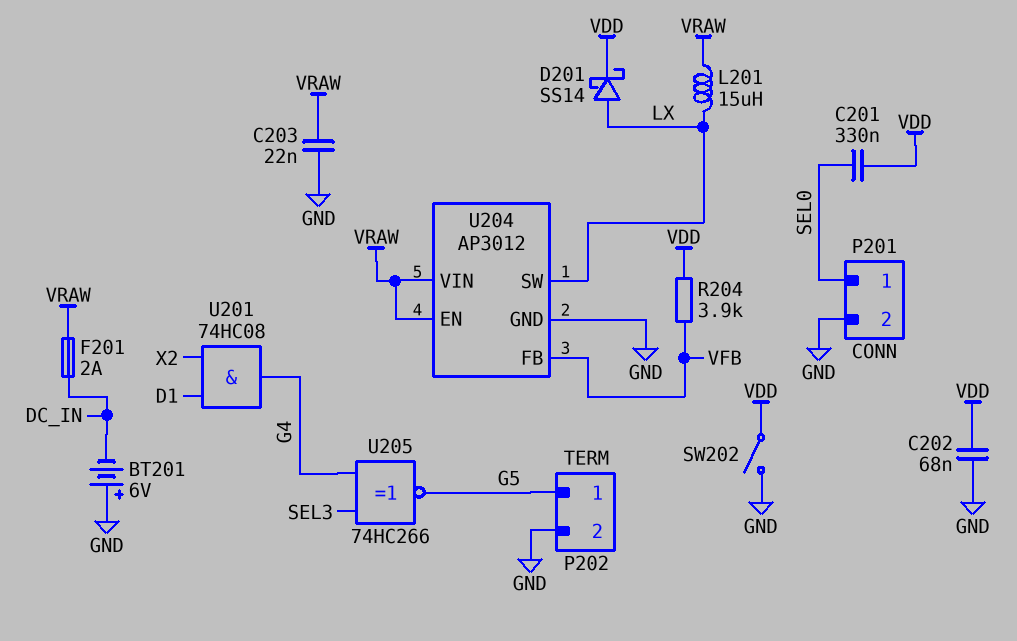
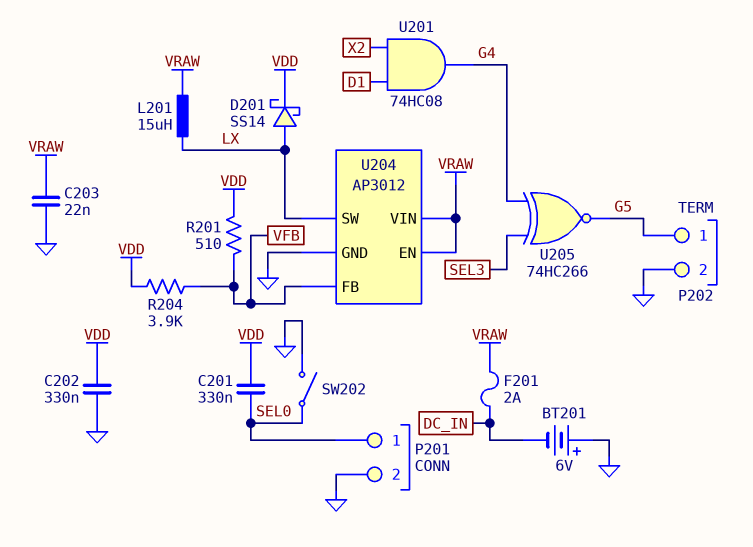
C202: 68nF (GND, VDD) -> 330nF (GND, VDD)
R201: none -> 510 (VDD, VFB)
SW202: switch (GND, VDD) -> switch (GND, SEL0)

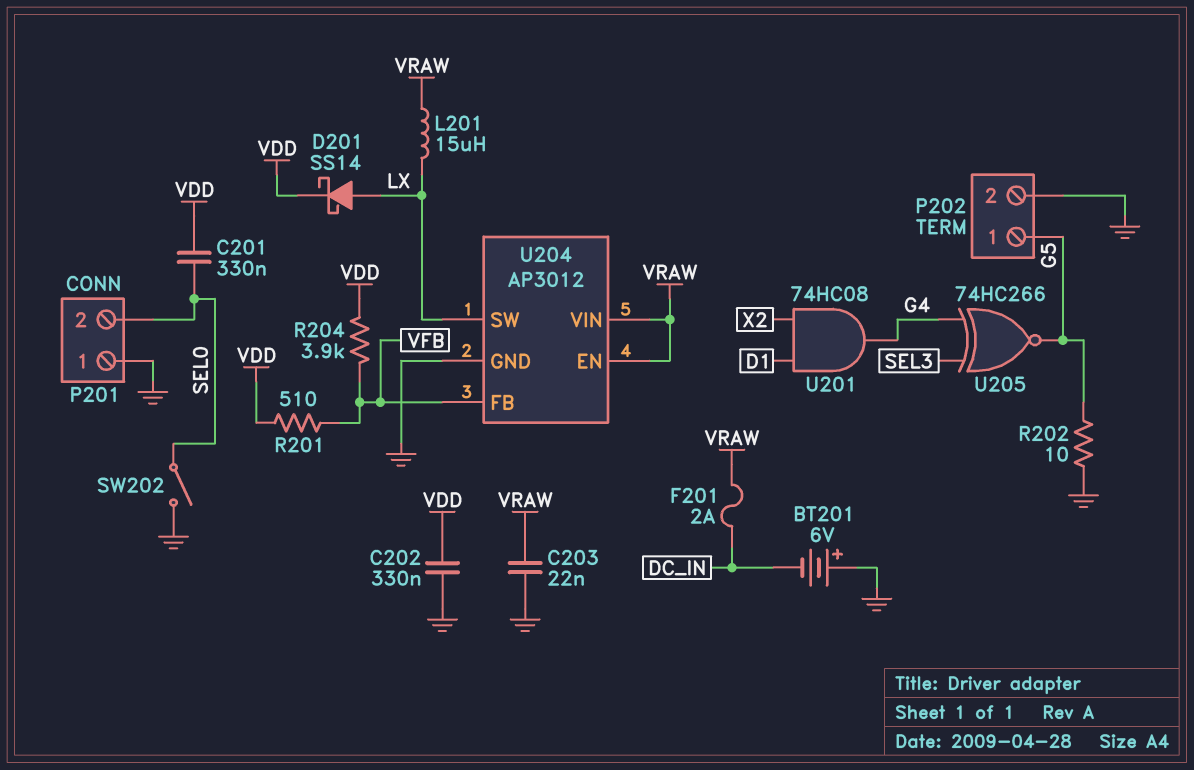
P201 pin 1: SEL0 -> GND
P201 pin 2: GND -> SEL0
R202: none -> 10 (G5, GND)

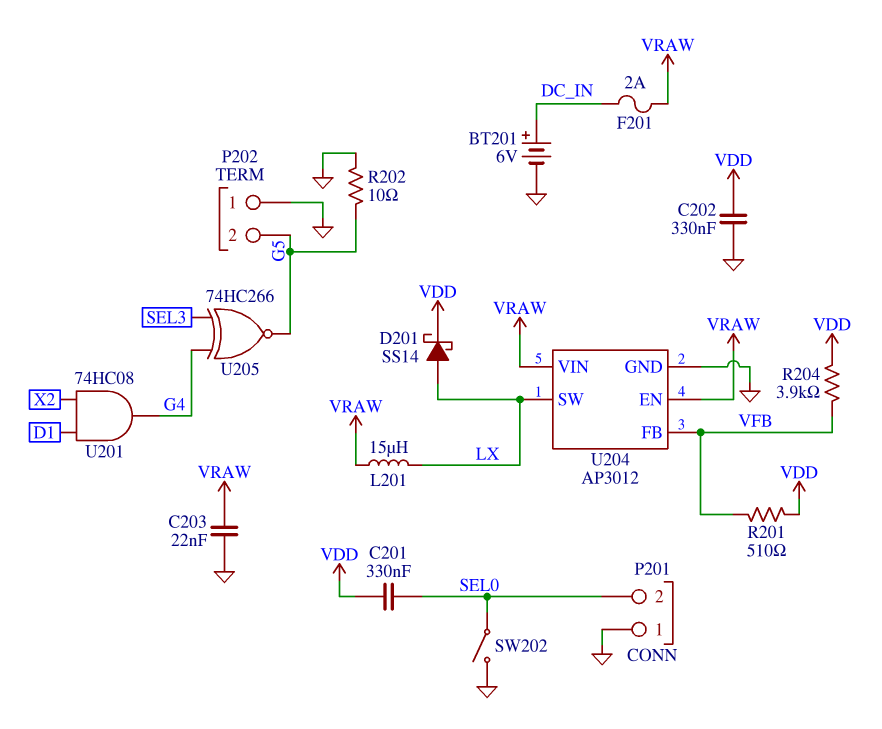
BT201: 6V (plus GND, minus DC_IN) -> 6V (plus DC_IN, minus GND)
P202 pin 1: G5 -> GND
P202 pin 2: GND -> G5

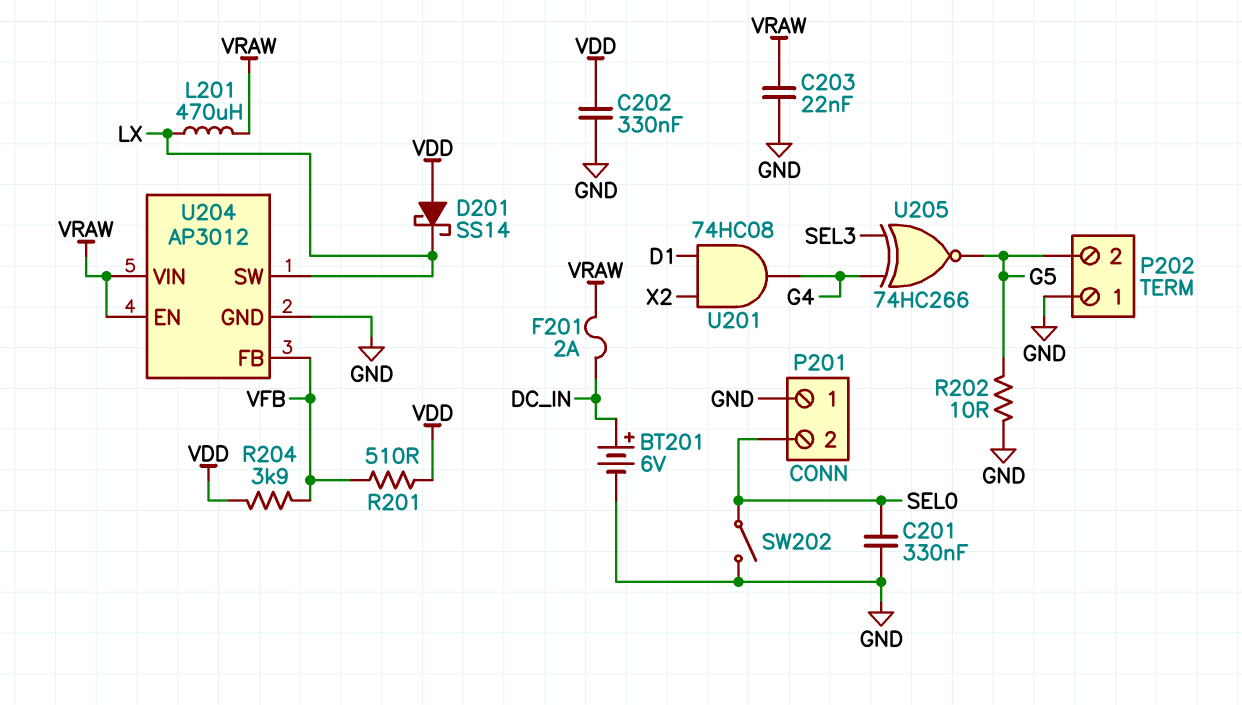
C201: 330nF (SEL0, VDD) -> 330nF (GND, SEL0)
D201: schottky SS14 (A LX, K VDD) -> schottky SS14 (A VDD, K LX)
L201: 15uH (LX, VRAW) -> 470uH (LX, VRAW)

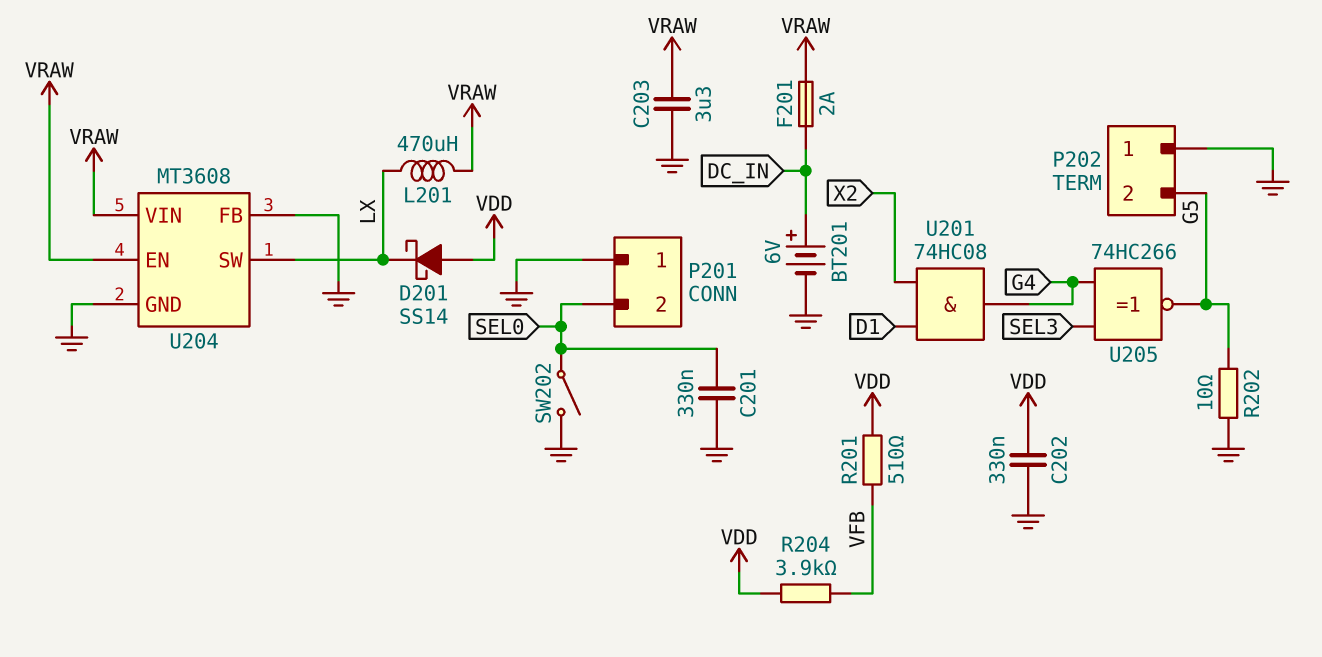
C203: 22nF (GND, VRAW) -> 3.3uF (GND, VRAW)
U204: AP3012 -> MT3608
U204 pin FB: VFB -> GND

